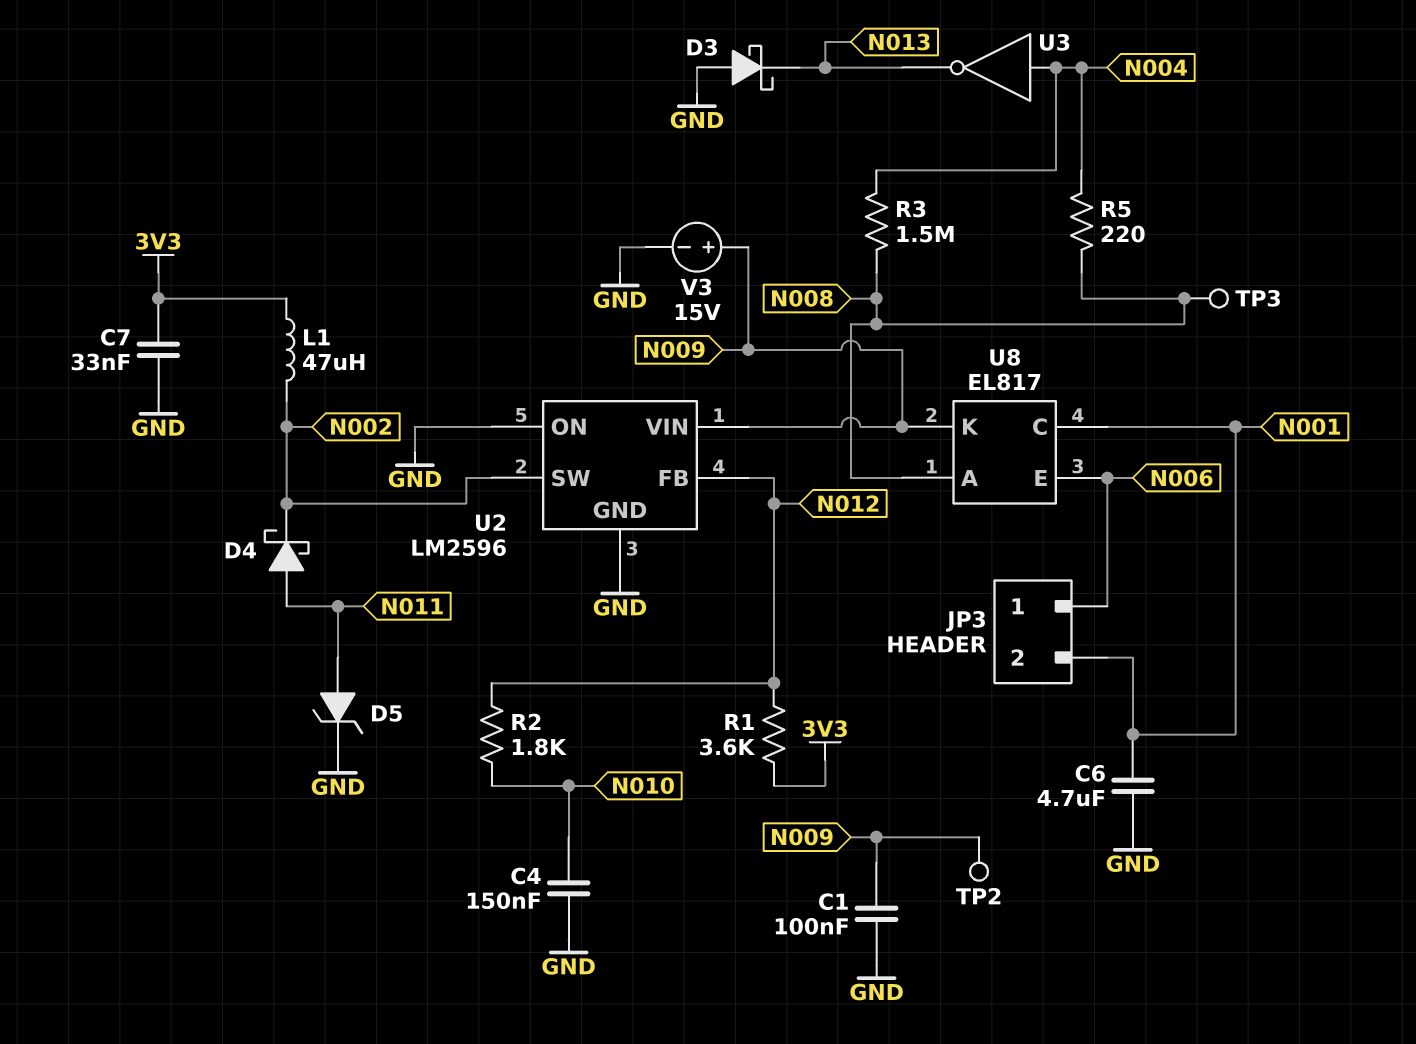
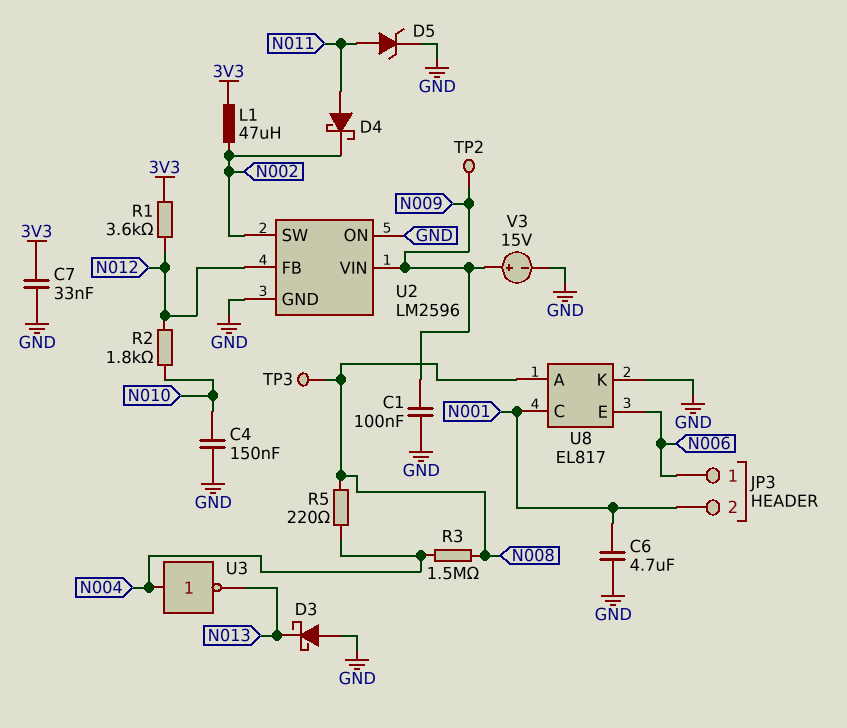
U8 pin K: N009 -> GND

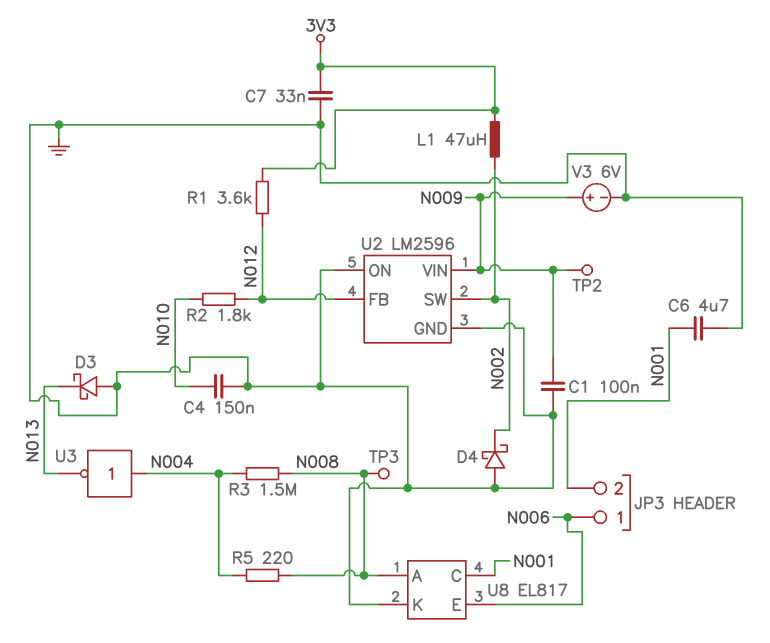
D4: schottky (A N011, K N002) -> schottky (A GND, K N002)
D5: zener (A N011, K GND) -> none
V3: 15V (plus N009, minus GND) -> 6V (plus N009, minus GND)

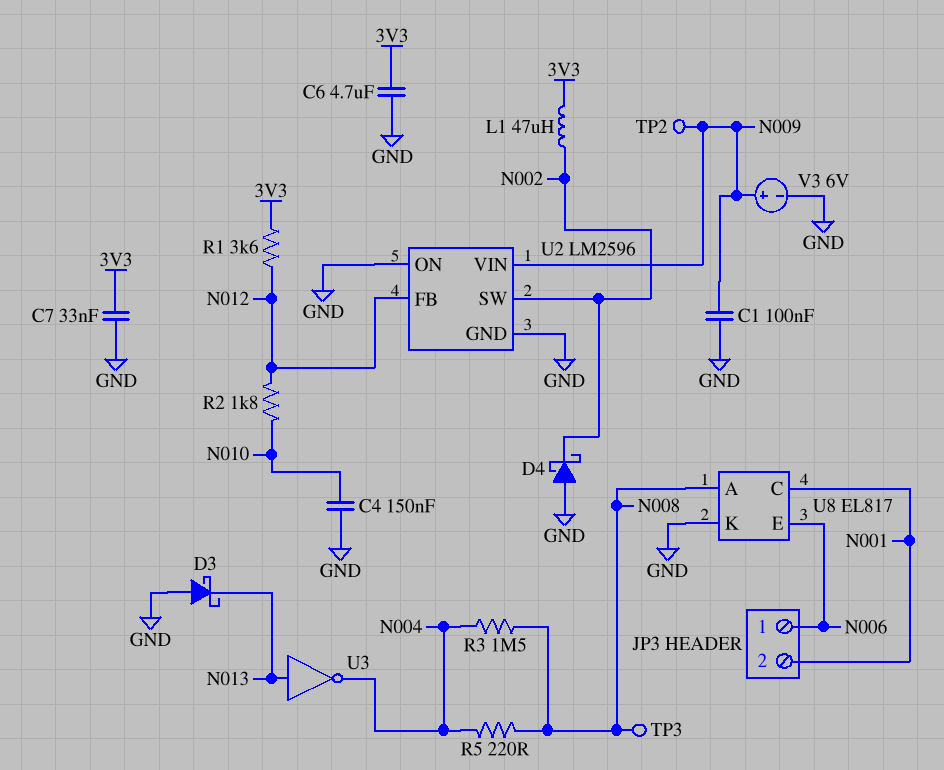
C6: 4.7uF (GND, N001) -> 4.7uF (3V3, GND)
U3: NOT (in N004, out N013) -> NOT (in N013, out N004)

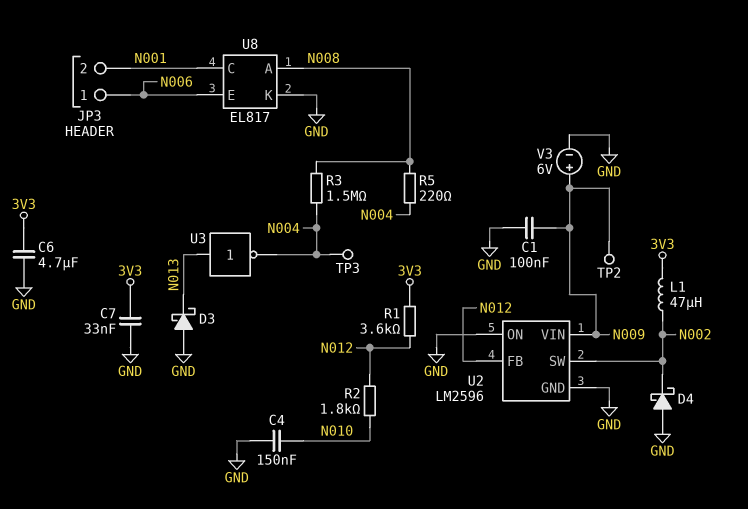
TP3: test point (N008) -> test point (N004)

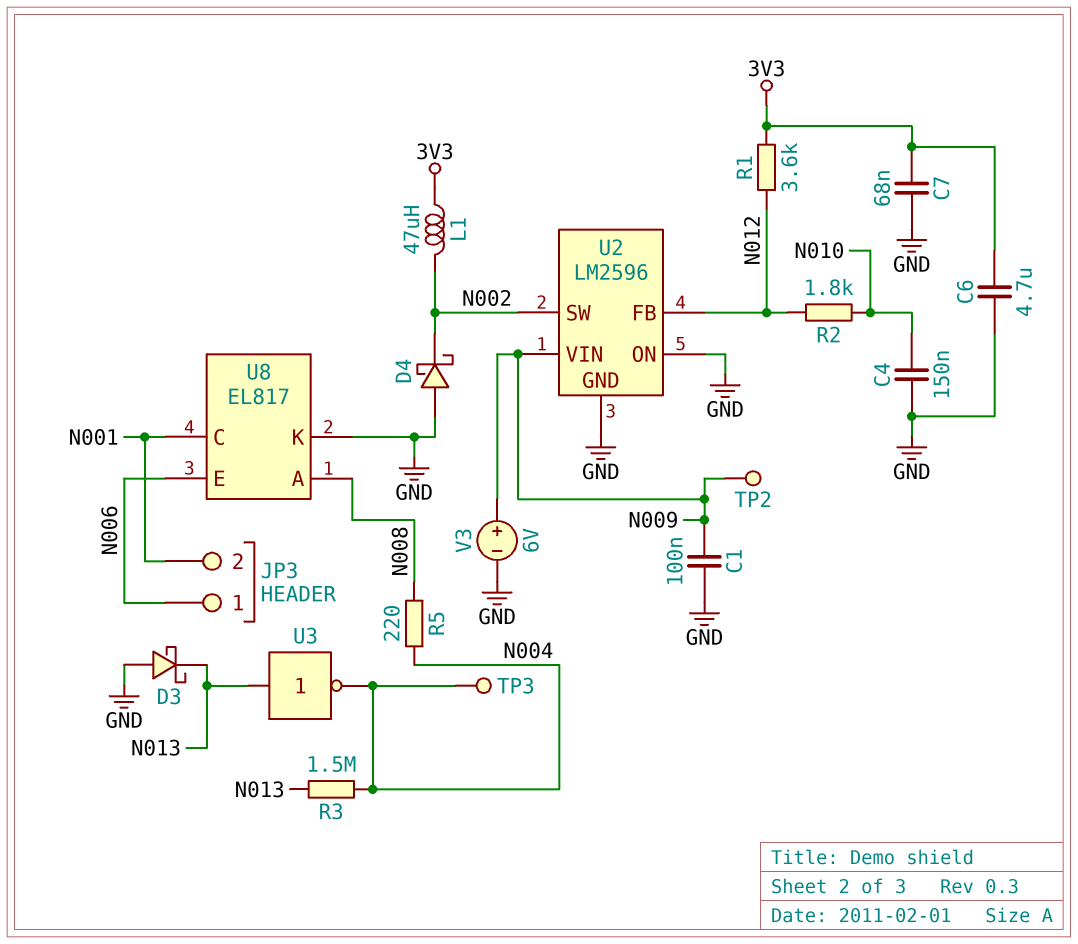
C7: 33nF (3V3, GND) -> 68nF (3V3, GND)
R3: 1.5M (N004, N008) -> 1.5M (N004, N013)

